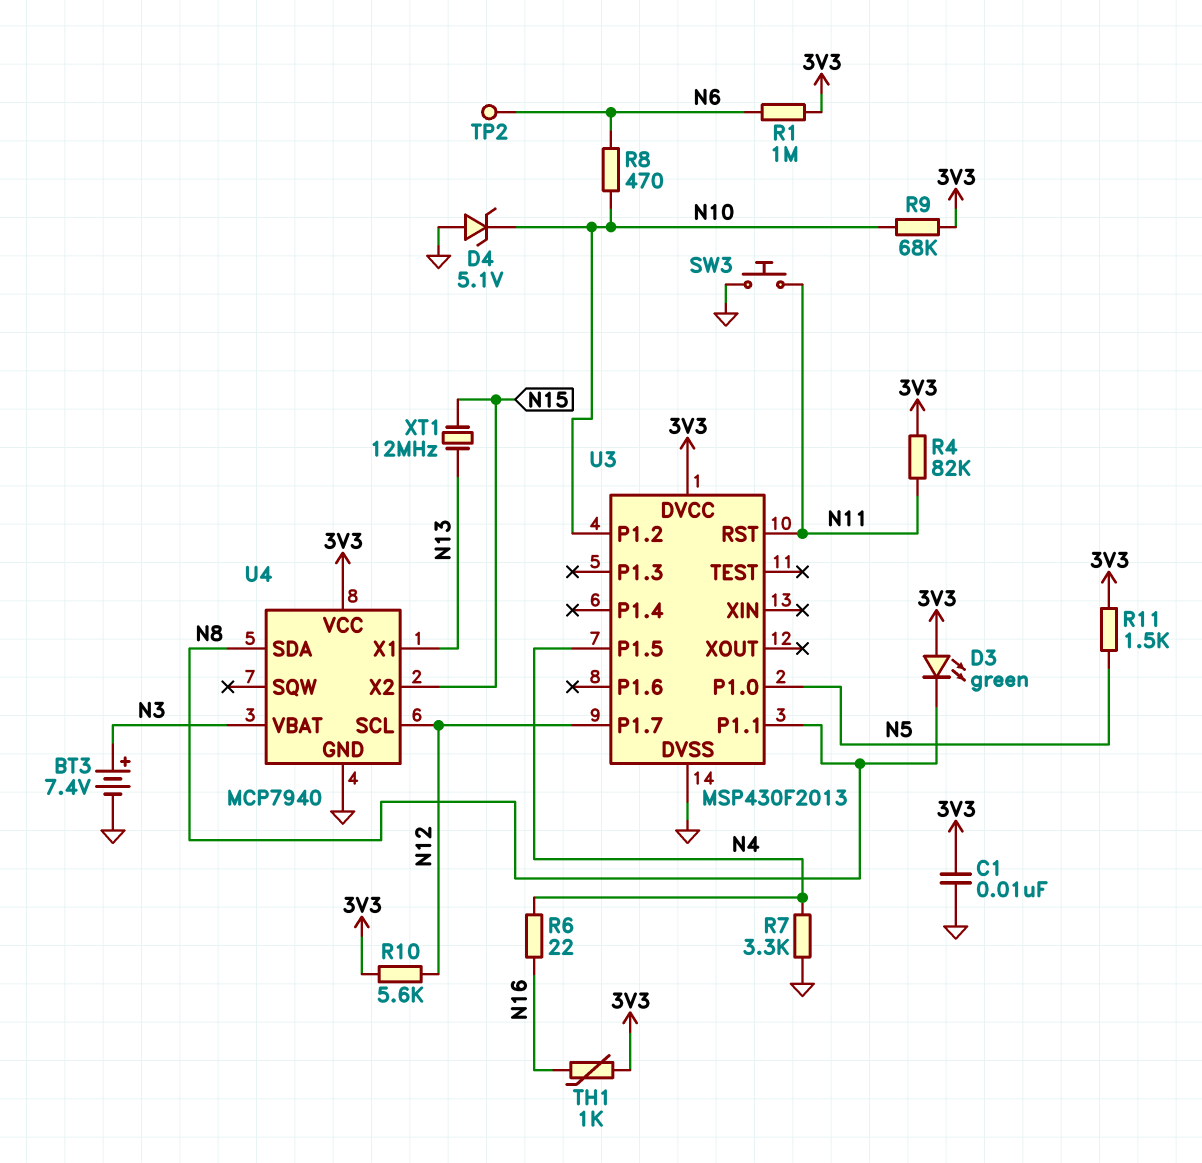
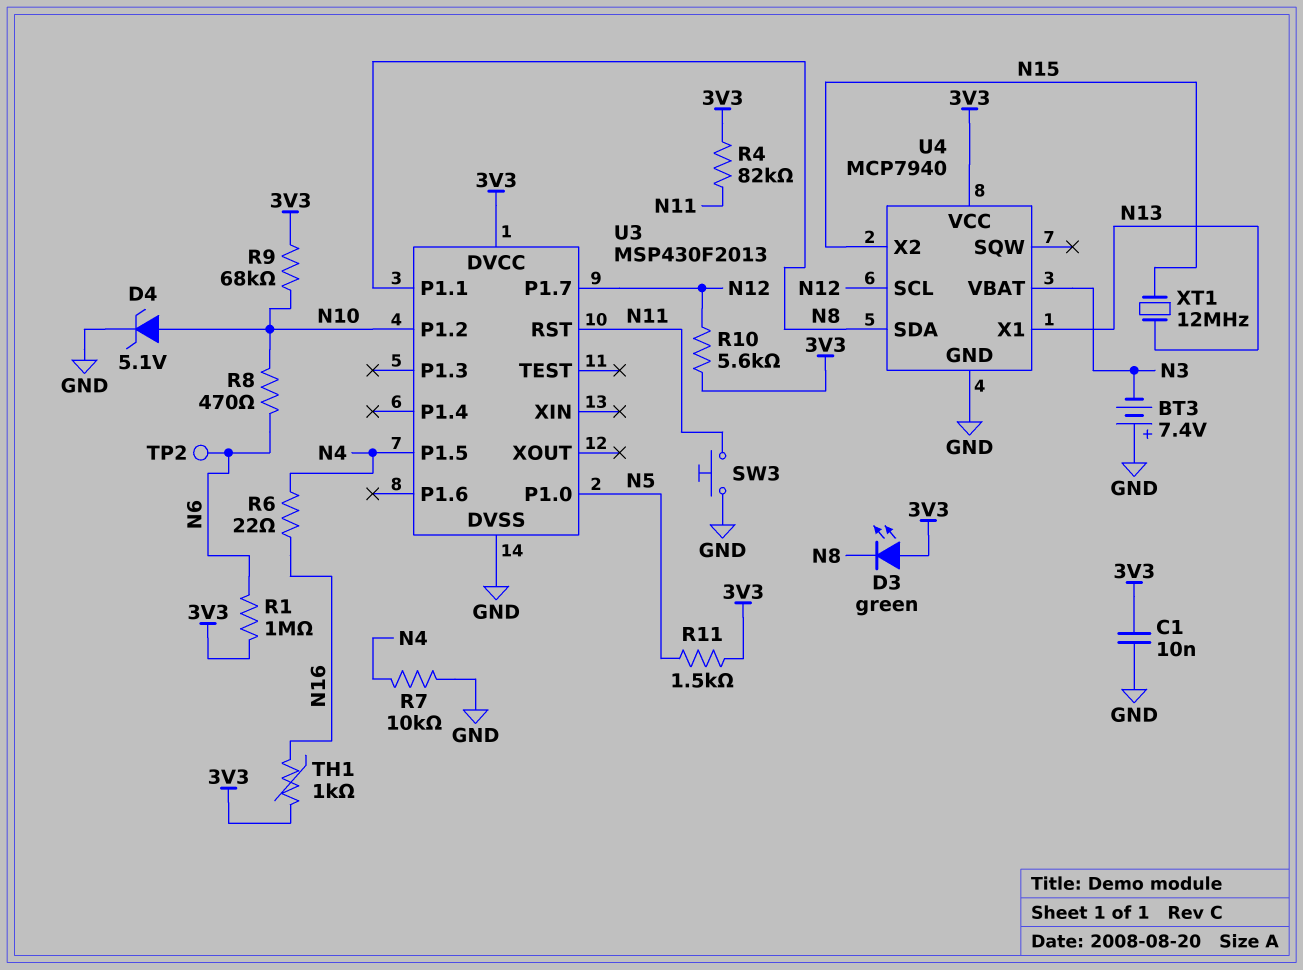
BT3: 7.4V (plus N3, minus GND) -> 7.4V (plus GND, minus N3)
D4: zener 5.1V (A GND, K N10) -> zener 5.1V (A N10, K GND)
R7: 3.3k (GND, N4) -> 10k (GND, N4)

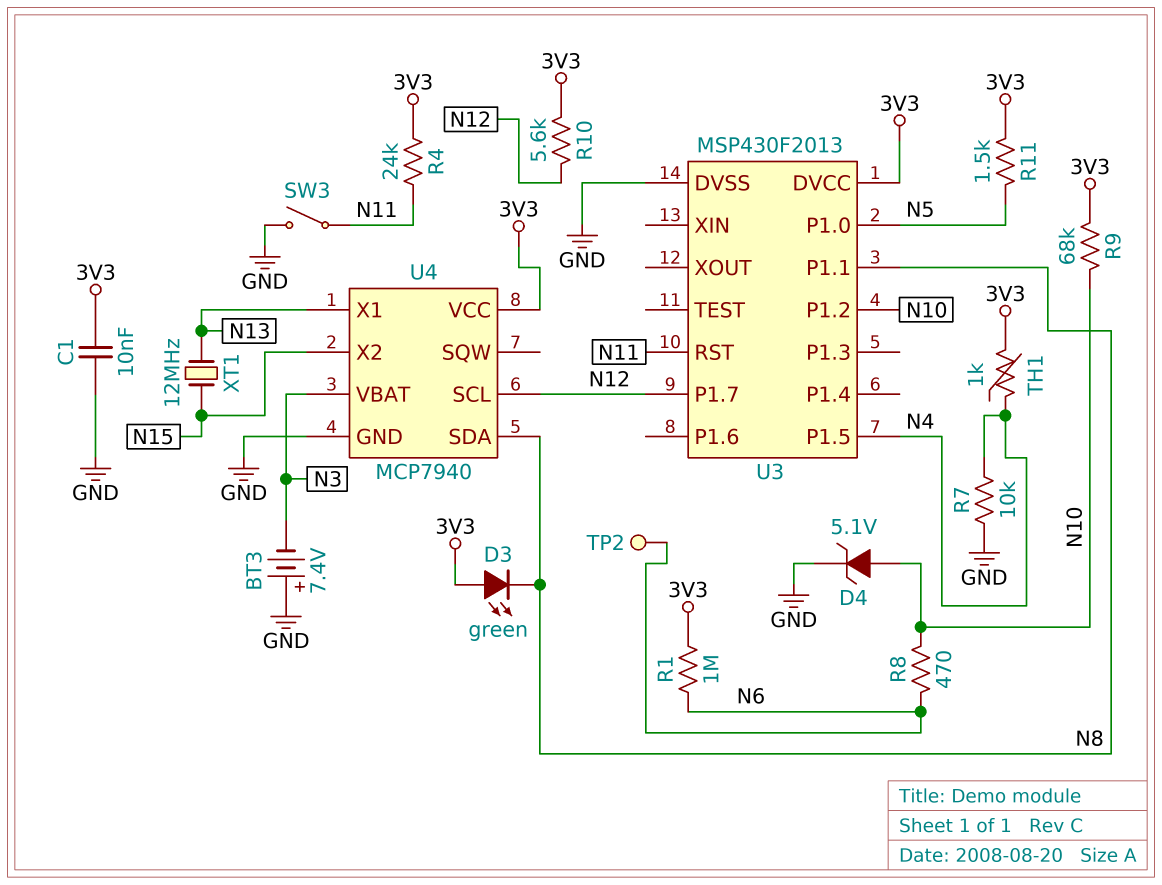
R4: 82k (3V3, N11) -> 24k (3V3, N11)
R6: 22 (N4, N16) -> none
SW3: button (GND, N11) -> switch (GND, N11)
TH1: 1k (3V3, N16) -> 1k (3V3, N4)

